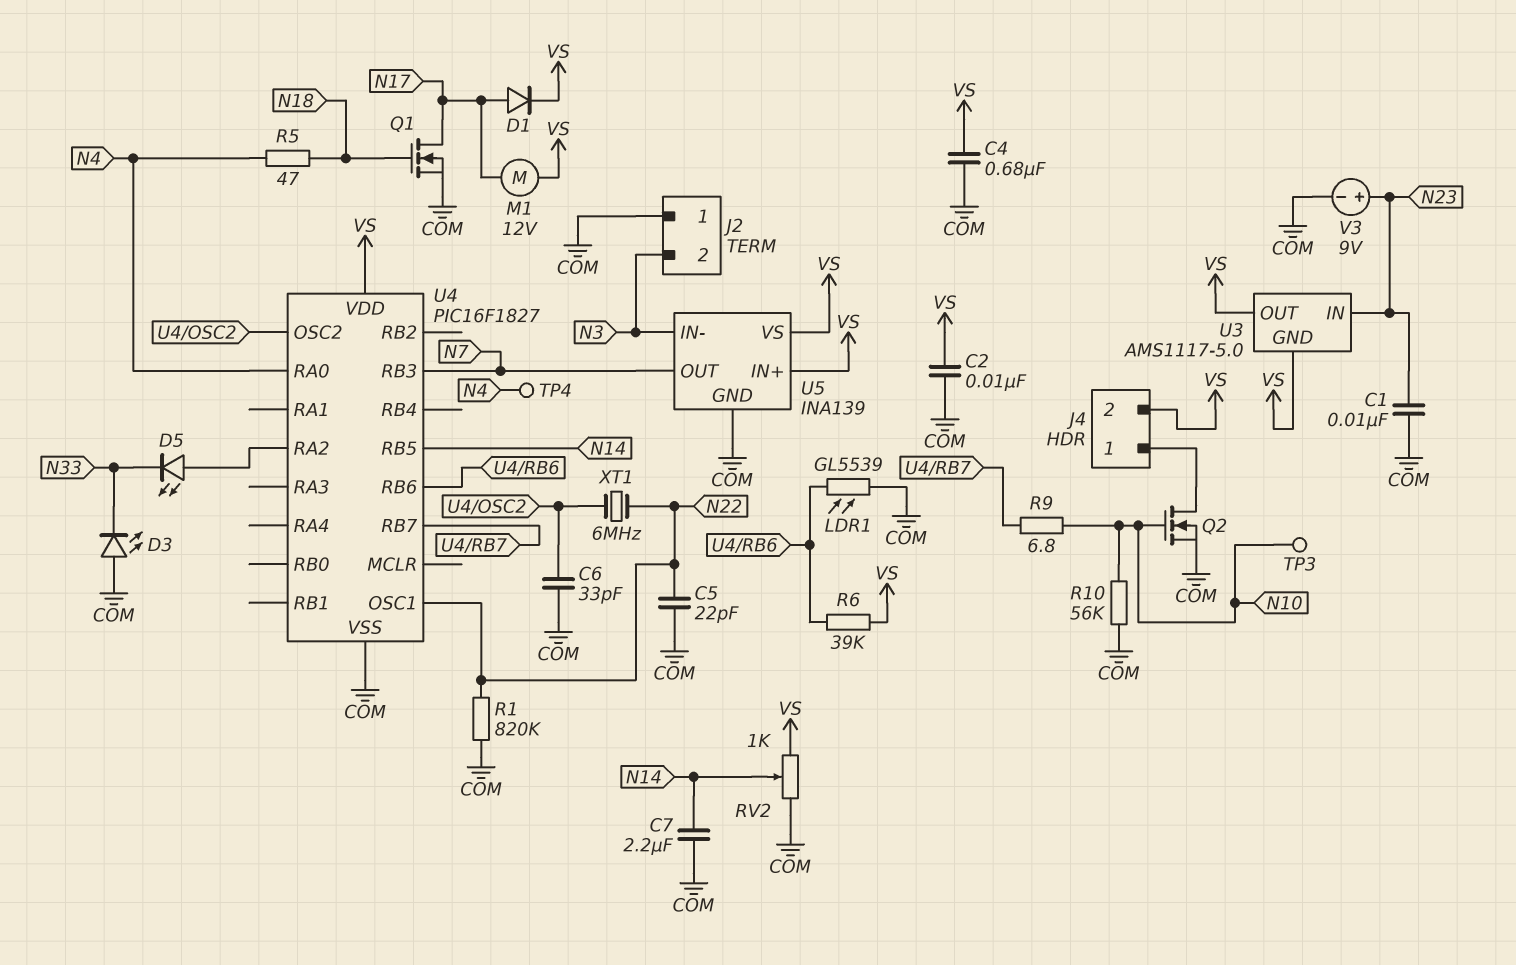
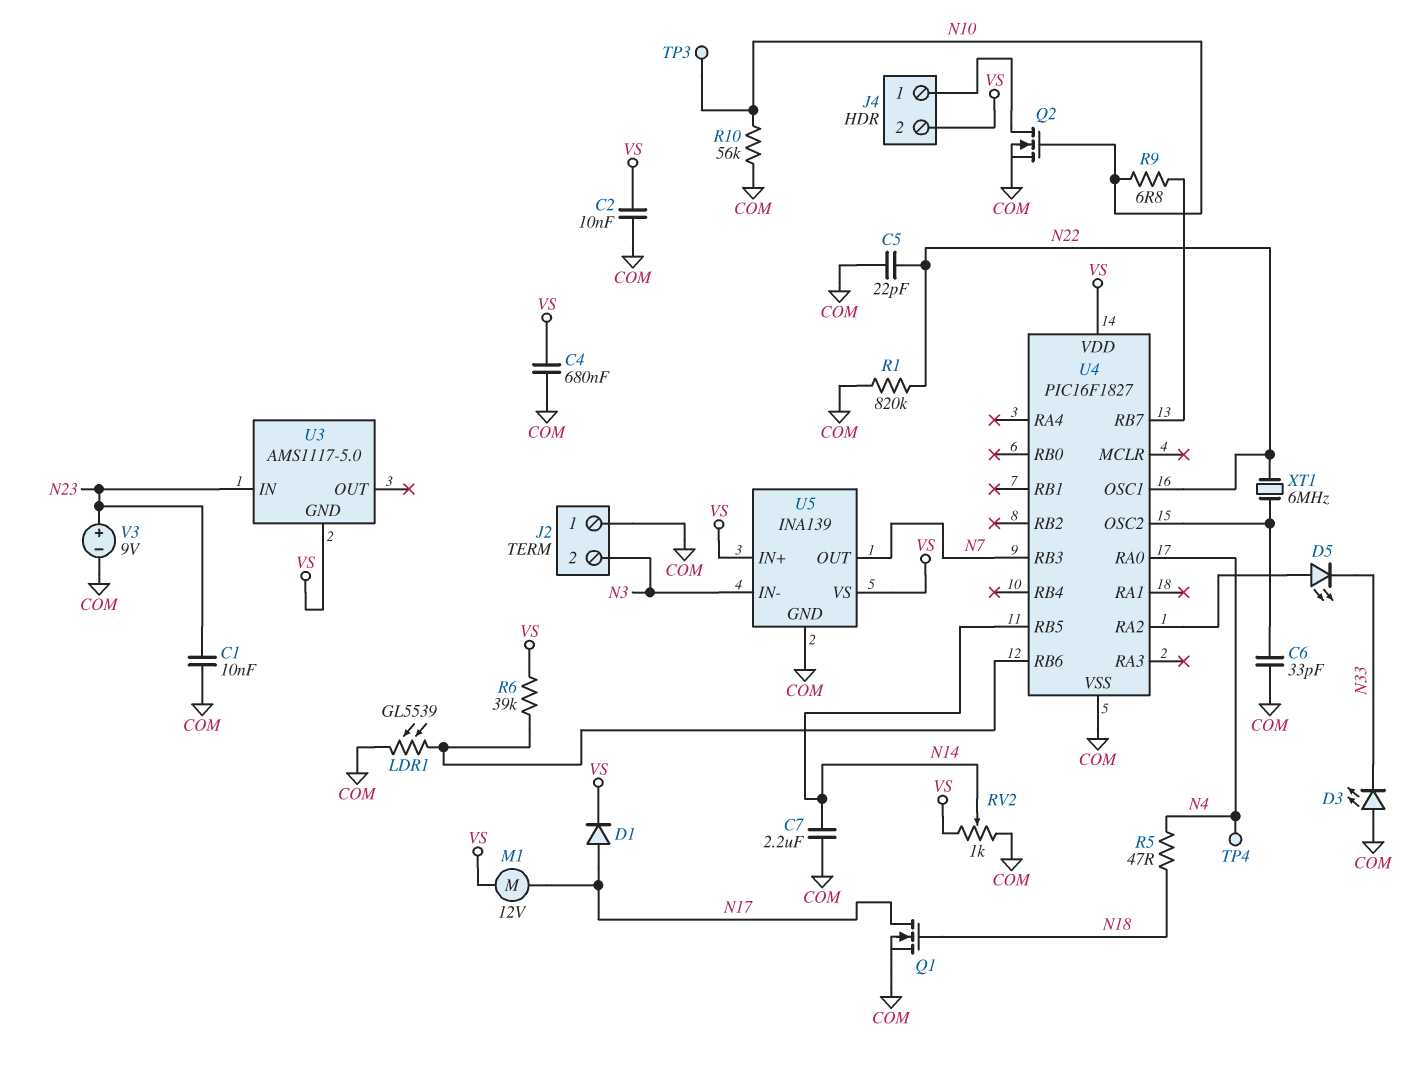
U3 pin OUT: VS -> none

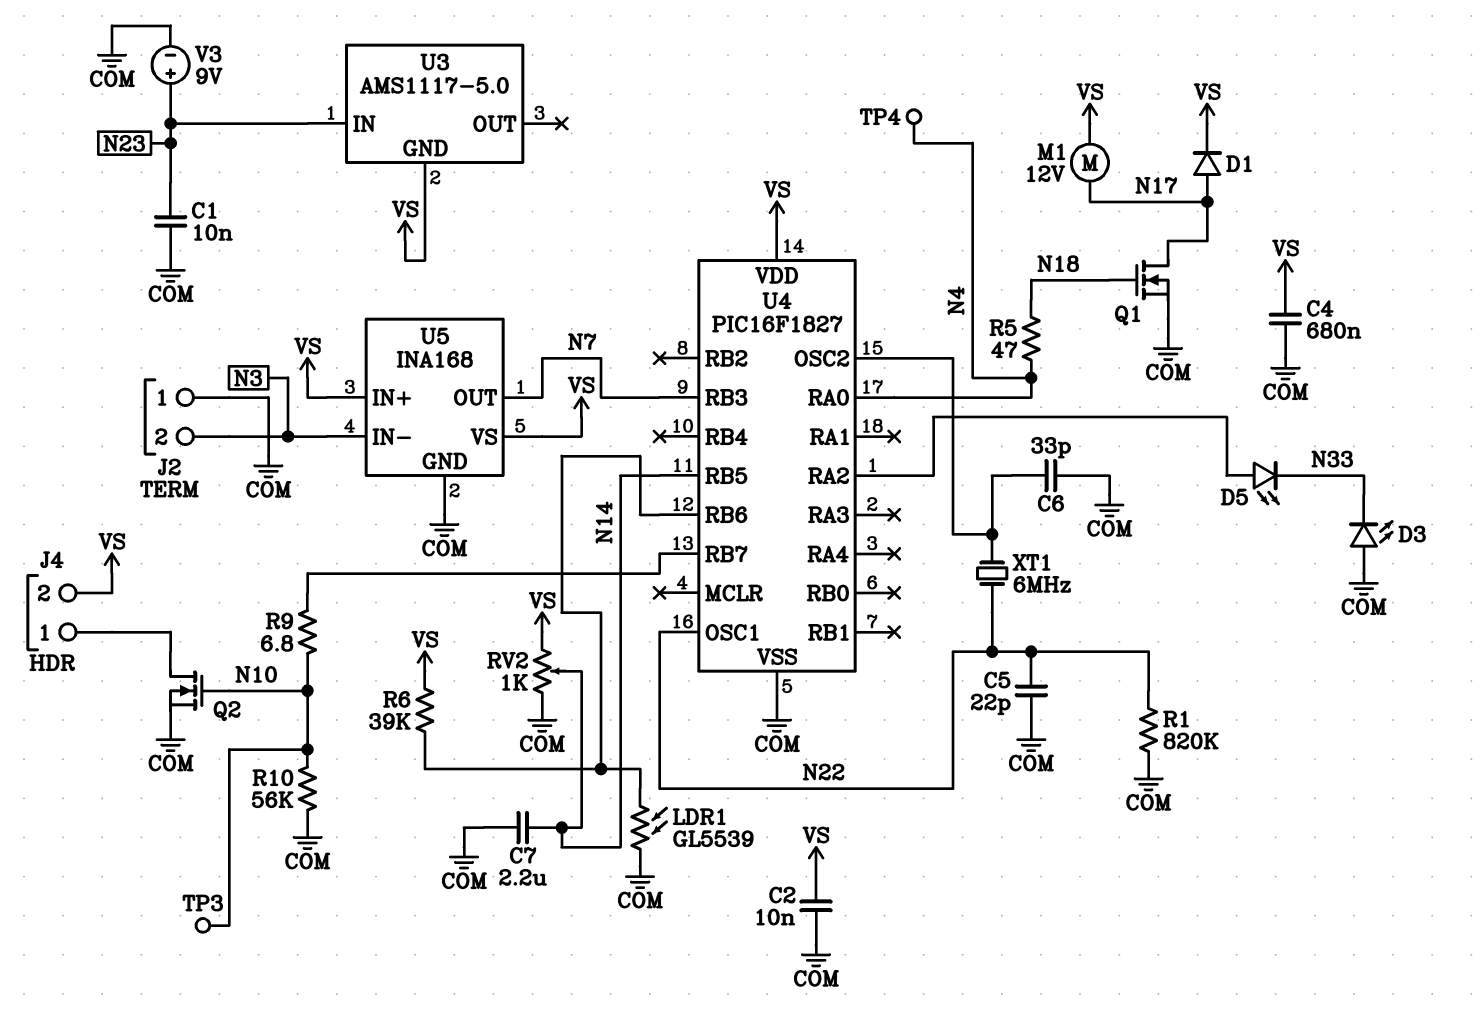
U5: INA139 -> INA168

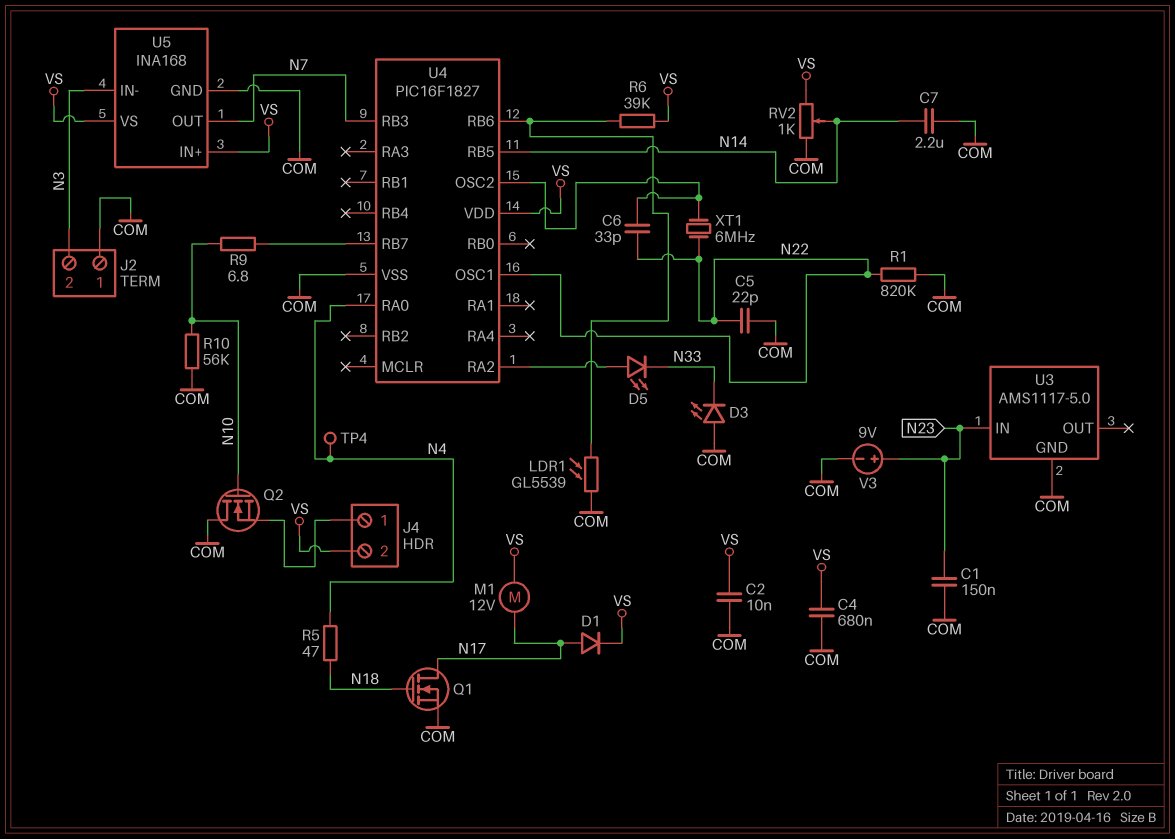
C1: 10nF (COM, N23) -> 150nF (COM, N23)
C6: 33pF (COM, U4/OSC2) -> 33pF (N22, U4/OSC2)
Q2: NMOS (G N10, D J4/1, S COM) -> NMOS (G N10, D COM, S J4/1)
TP3: test point (N10) -> none
U3 pin GND: VS -> COM

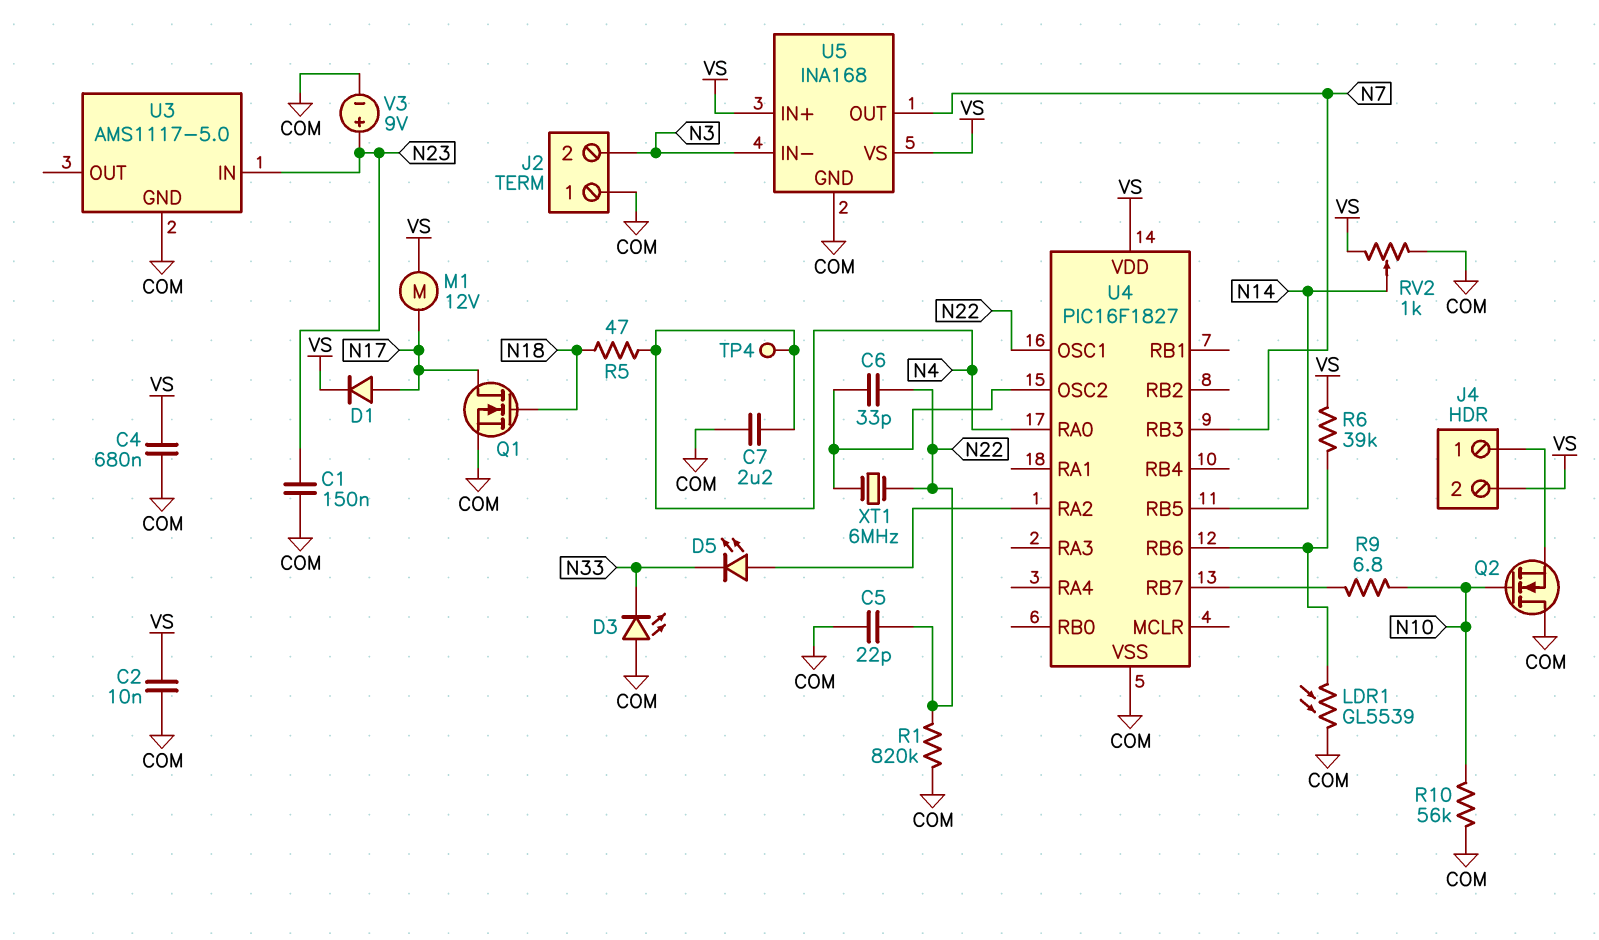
C7: 2.2uF (COM, N14) -> 2.2uF (COM, N4)

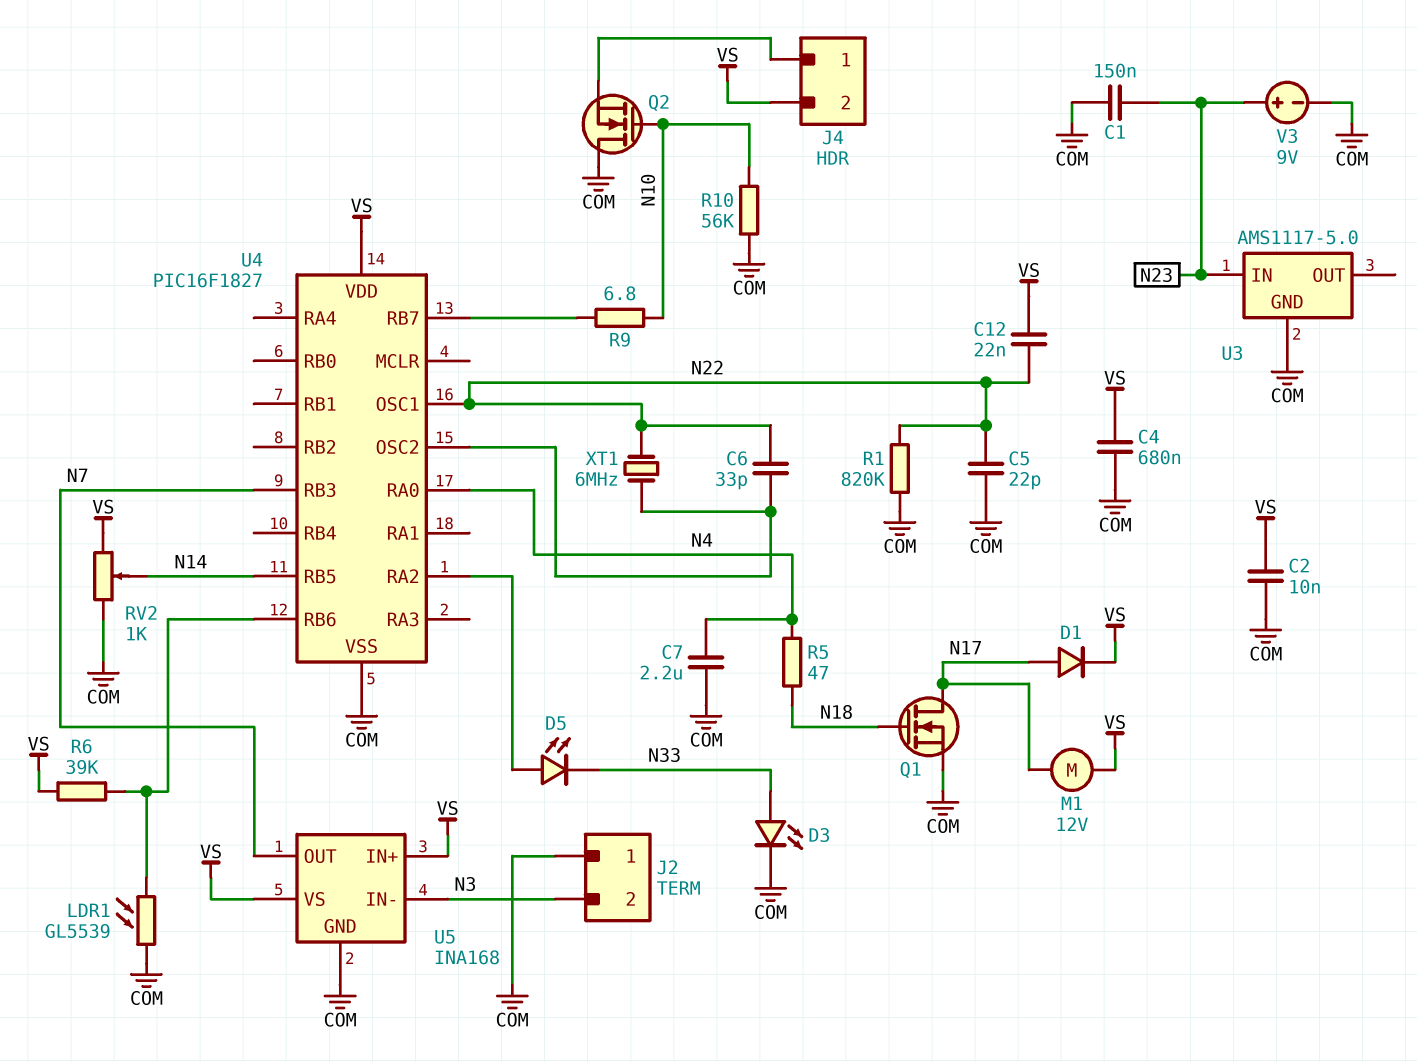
C12: none -> 22nF (N22, VS)
D3: LED (A COM, K N33) -> LED (A N33, K COM)
TP4: test point (N4) -> none

